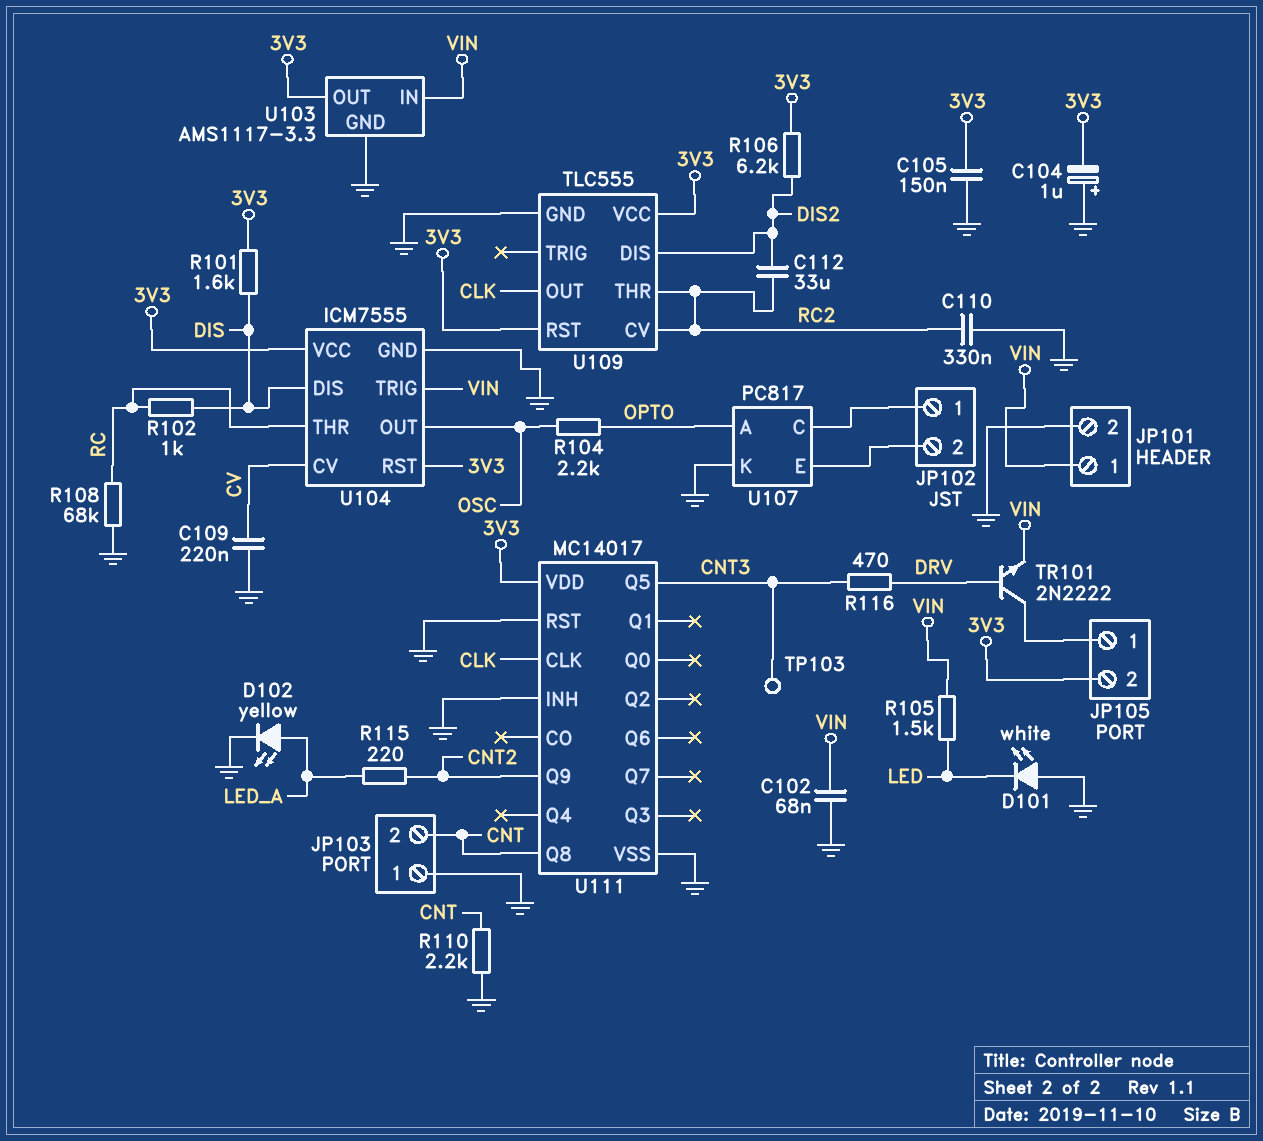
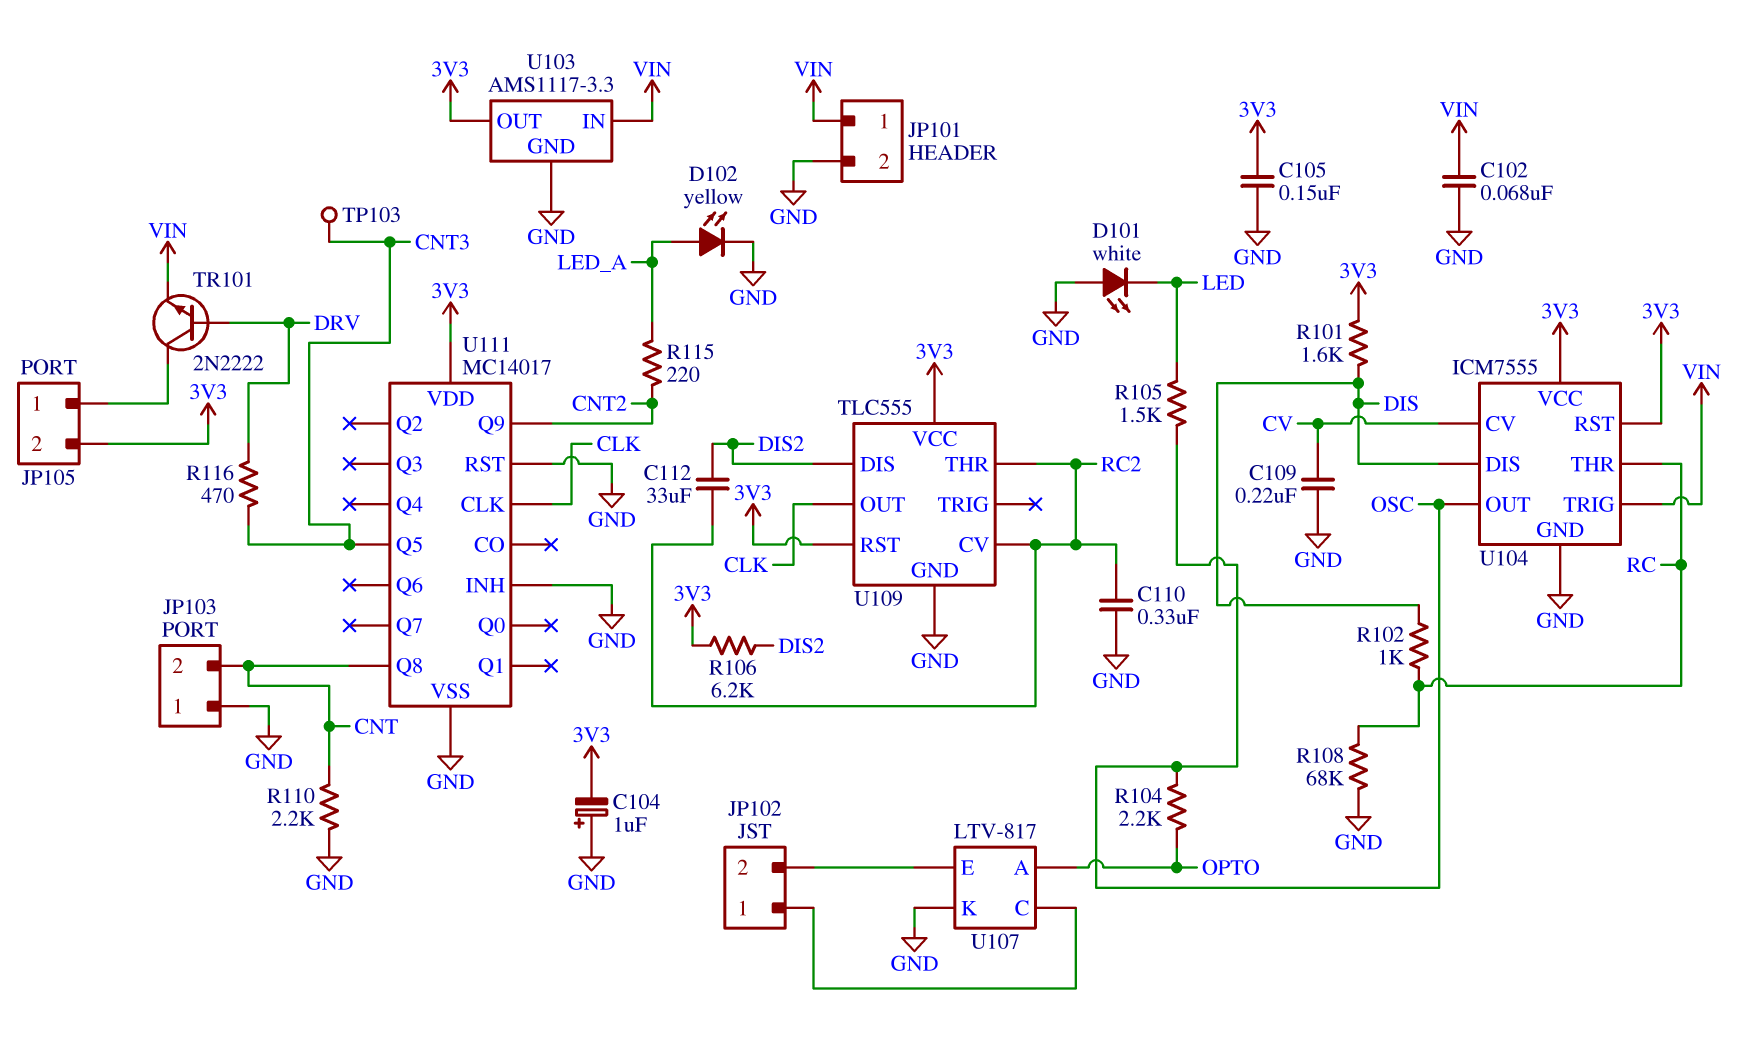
R105: 1.5k (LED, VIN) -> 1.5k (LED, OSC)
U107: PC817 -> LTV-817

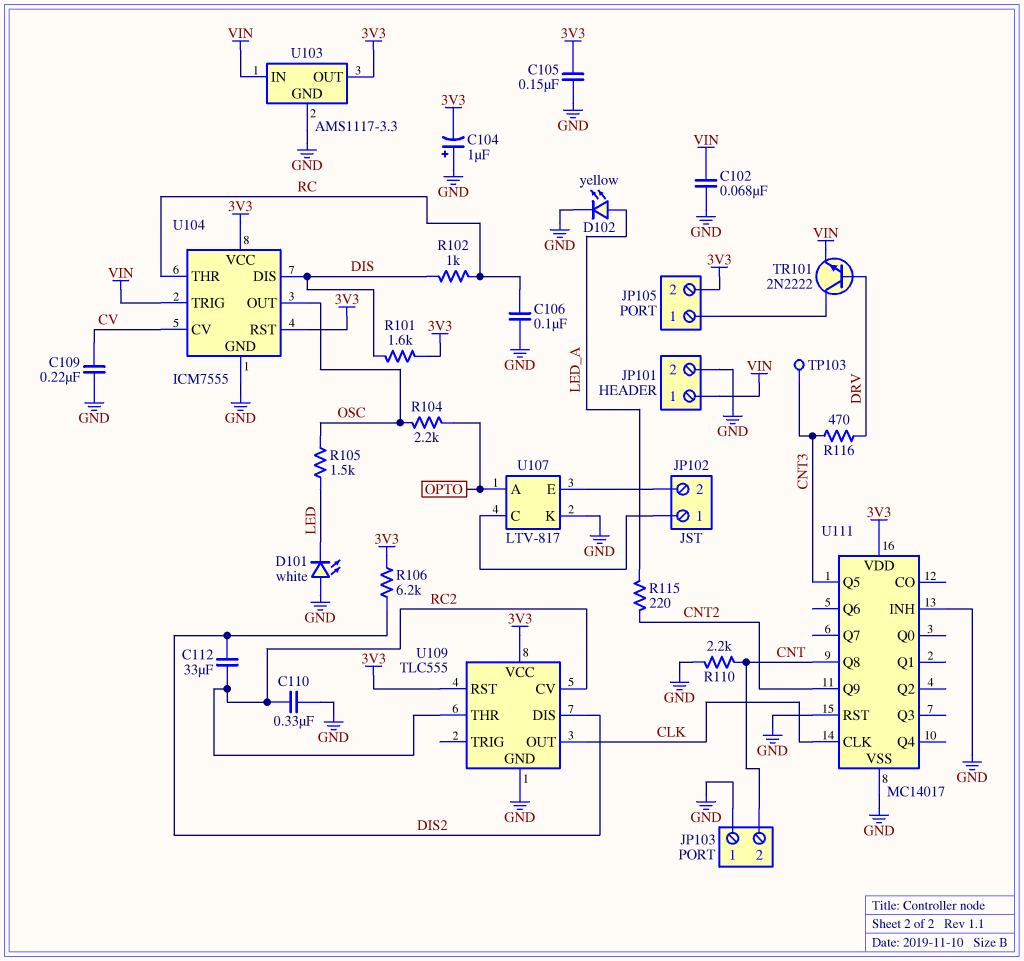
C106: none -> 100nF (GND, RC)
R108: 68k (GND, RC) -> none

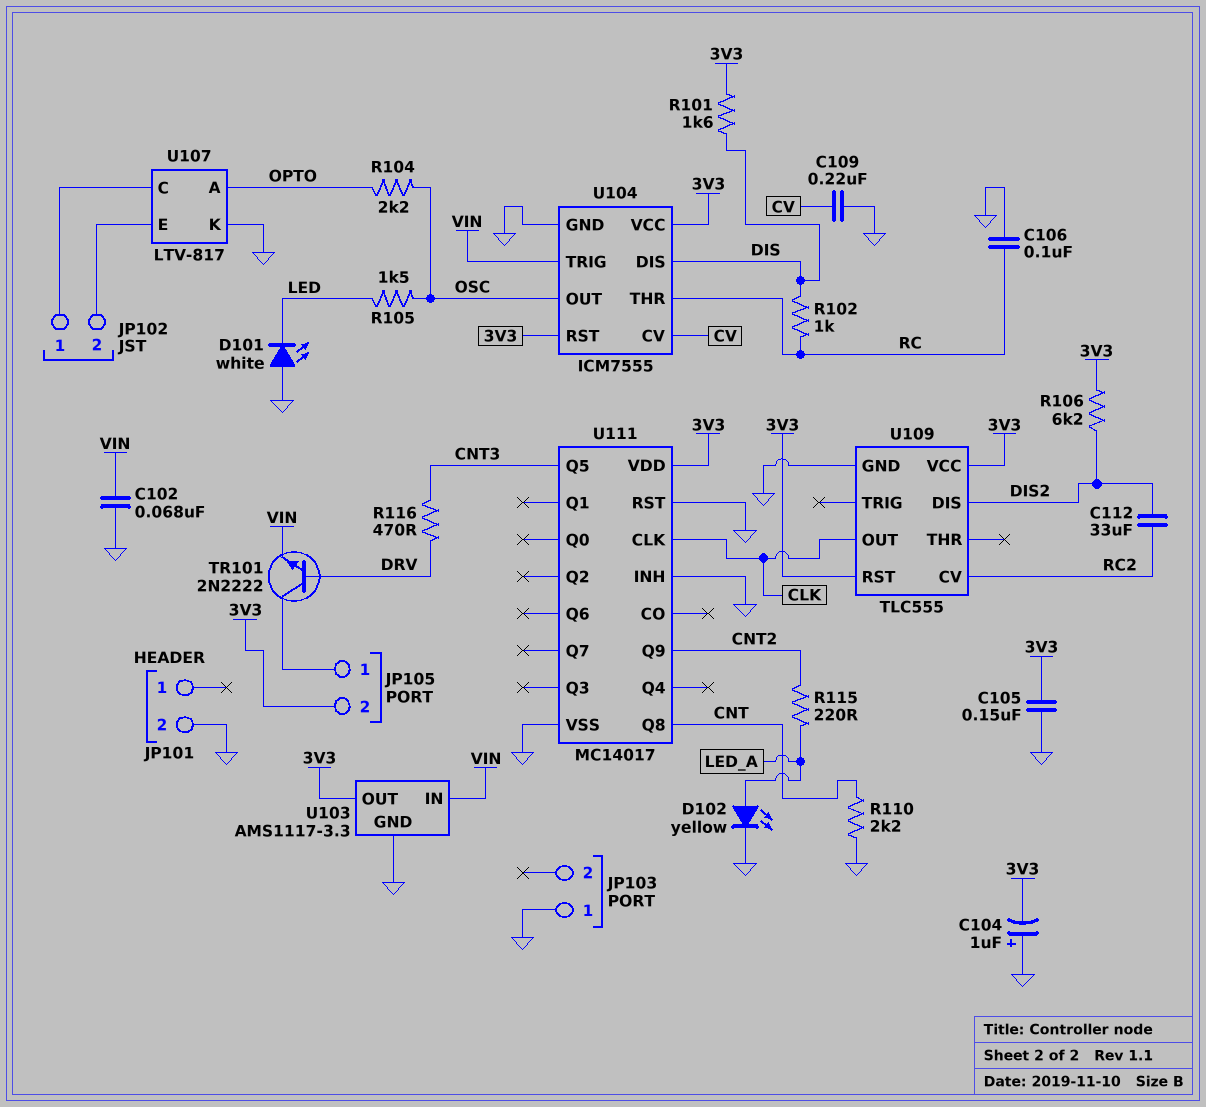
C110: 330nF (GND, RC2) -> none
JP101 pin 1: VIN -> none
JP103 pin 2: CNT -> none
TP103: test point (CNT3) -> none
U109 pin THR: RC2 -> none

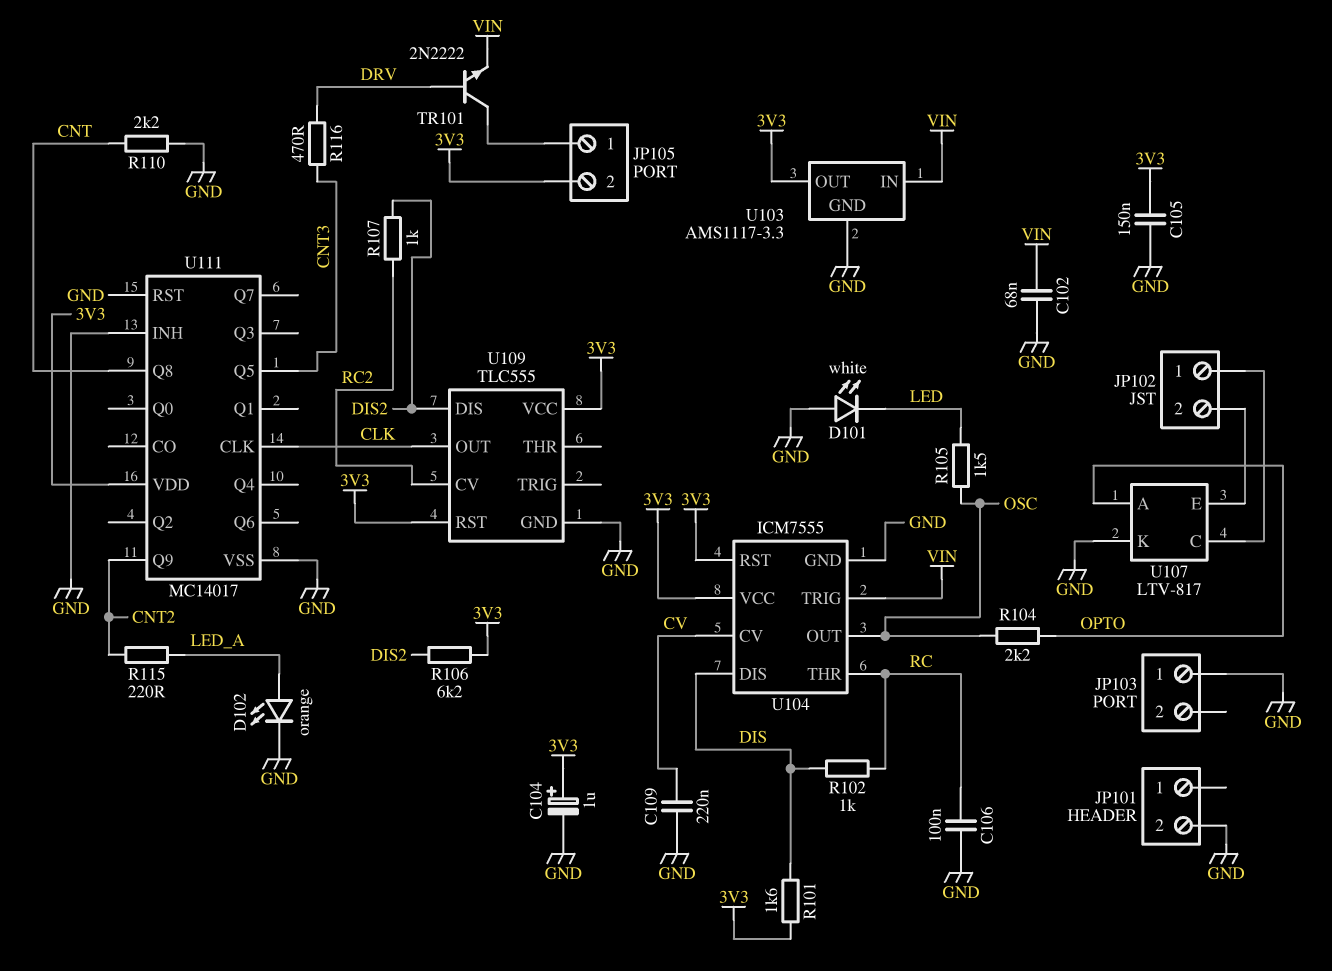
C104: 1uF (plus GND, minus 3V3) -> 1uF (plus 3V3, minus GND)
C112: 33uF (DIS2, RC2) -> none
D102: LED yellow (A LED_A, K GND) -> LED orange (A LED_A, K GND)
R107: none -> 1k (DIS2, RC2)

